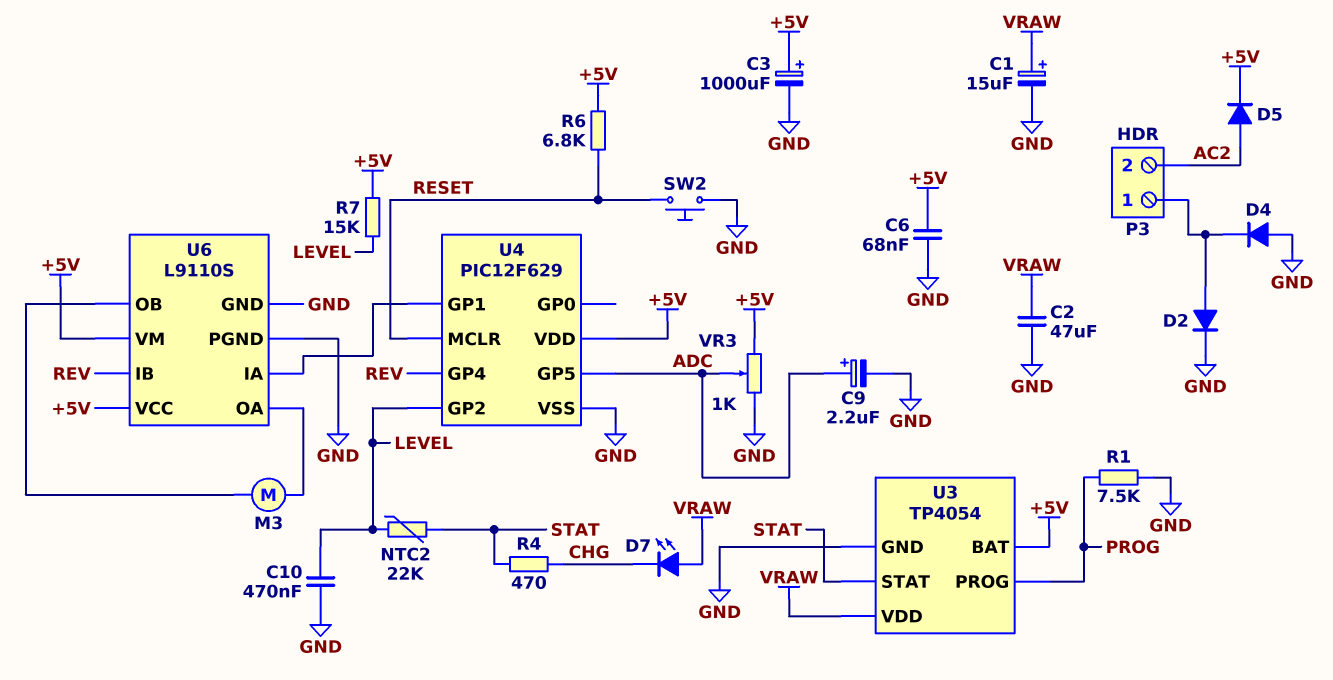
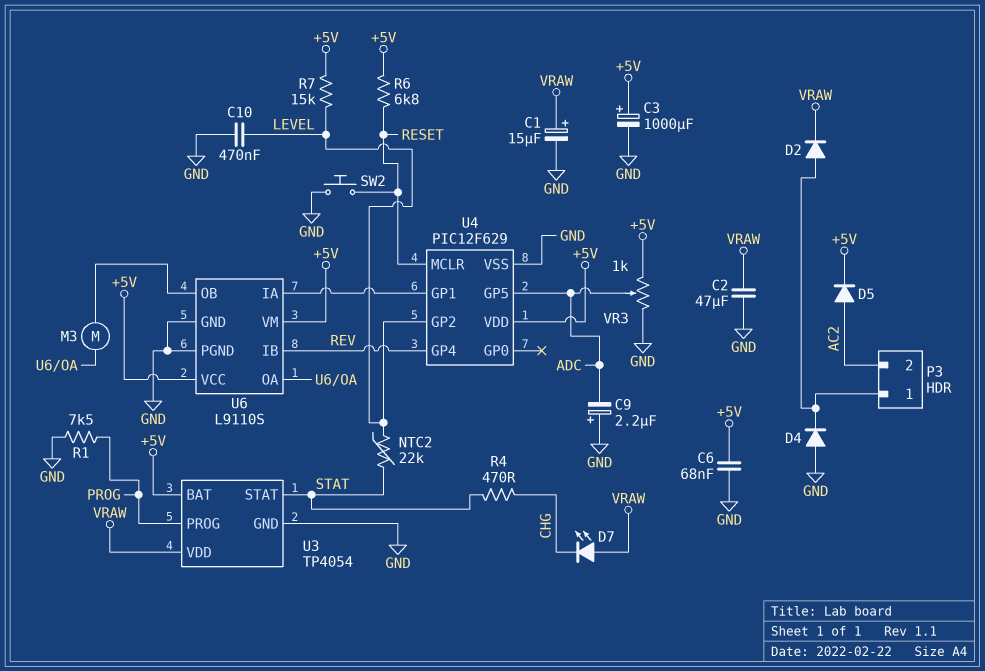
C9: 2.2uF (plus ADC, minus GND) -> 2.2uF (plus GND, minus ADC)
D2: diode (A P3/1, K GND) -> diode (A P3/1, K VRAW)

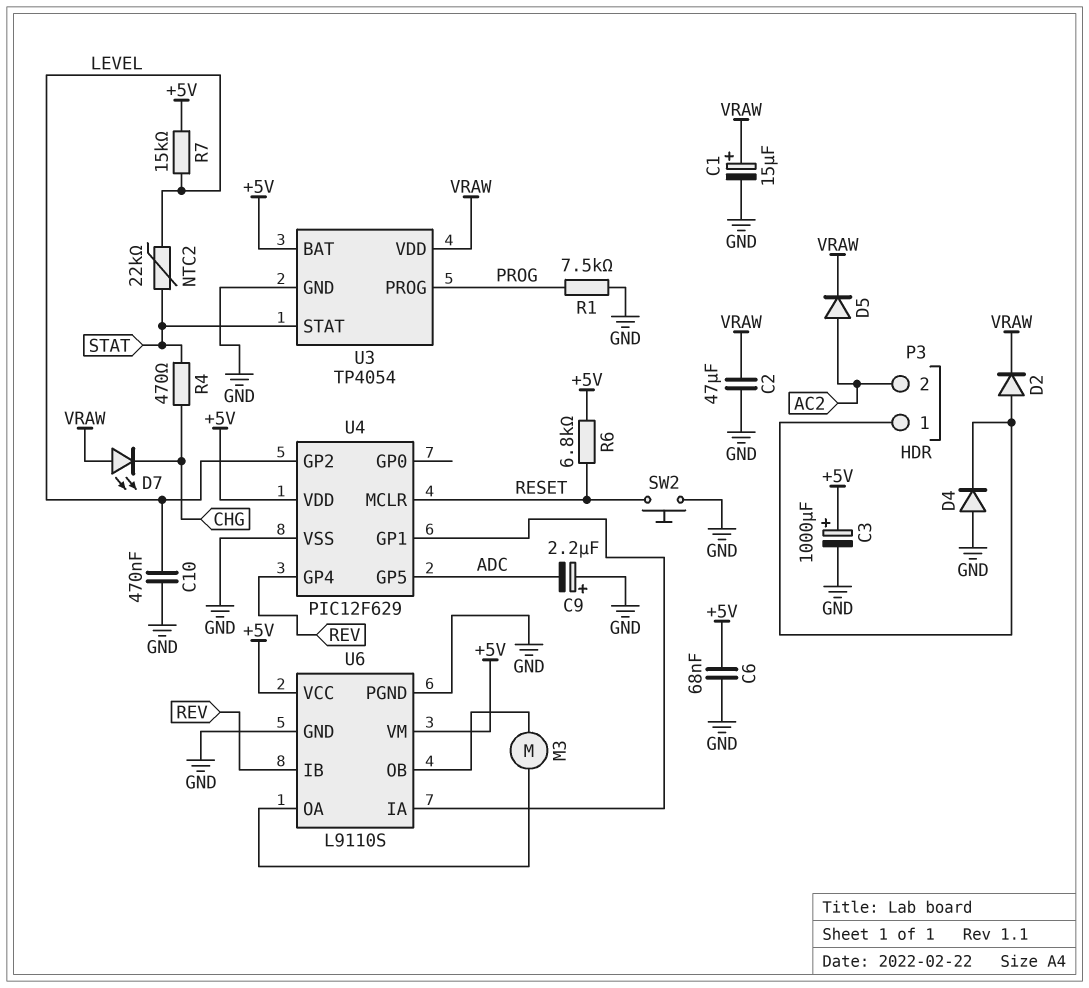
D5: diode (A AC2, K +5V) -> diode (A AC2, K VRAW)
VR3: 1k (+5V, GND, wiper ADC) -> none

